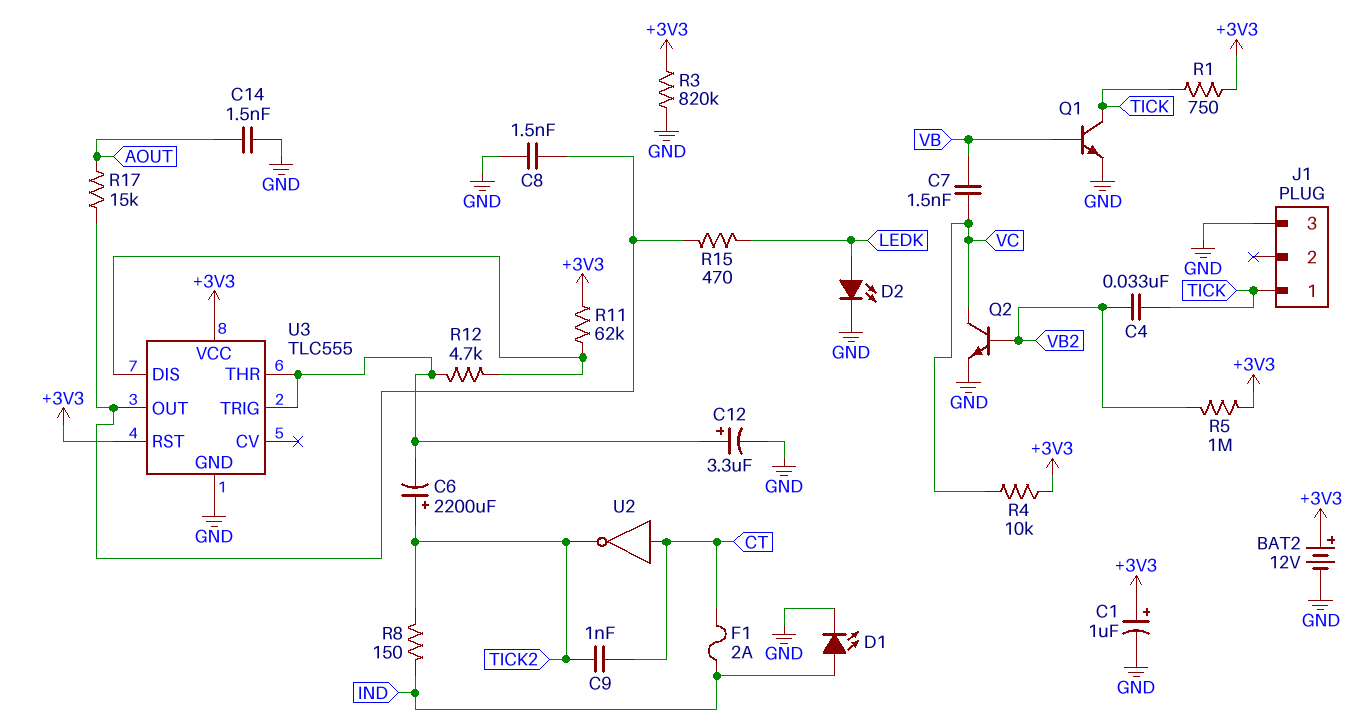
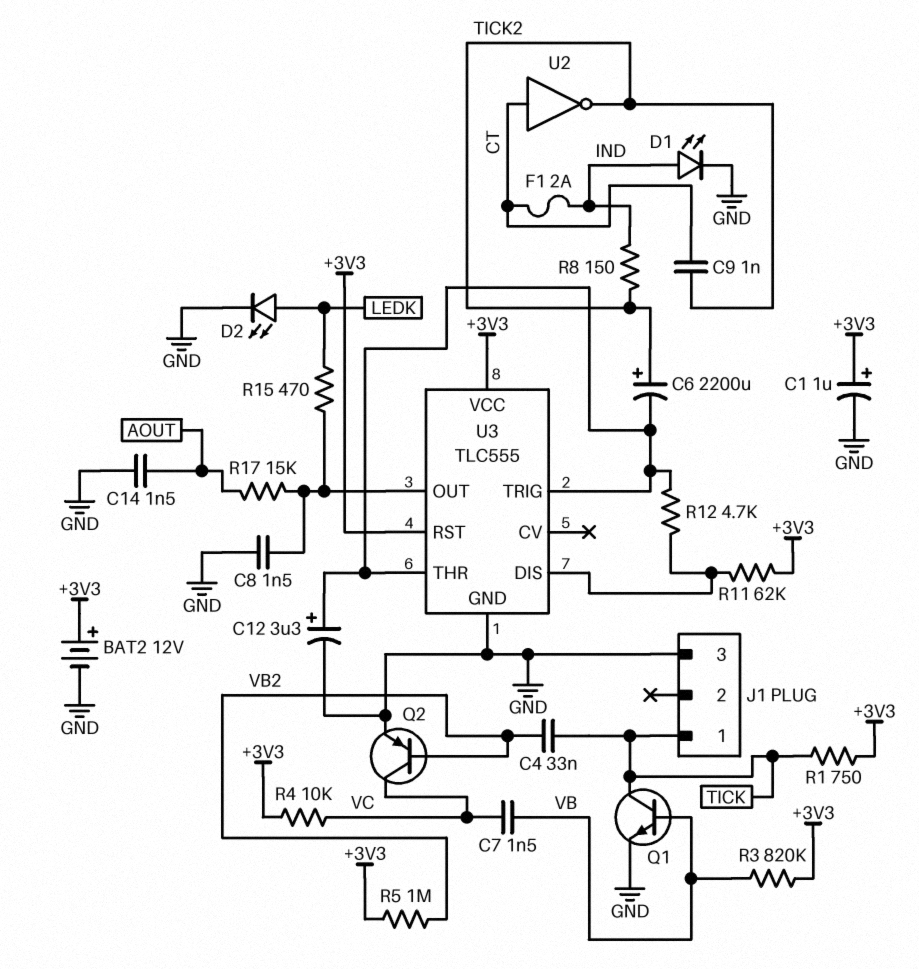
Q2: NPN (B VB2, C VC, E GND) -> PNP (B VB2, C VC, E GND)
R3: 820k (+3V3, GND) -> 820k (+3V3, VB)

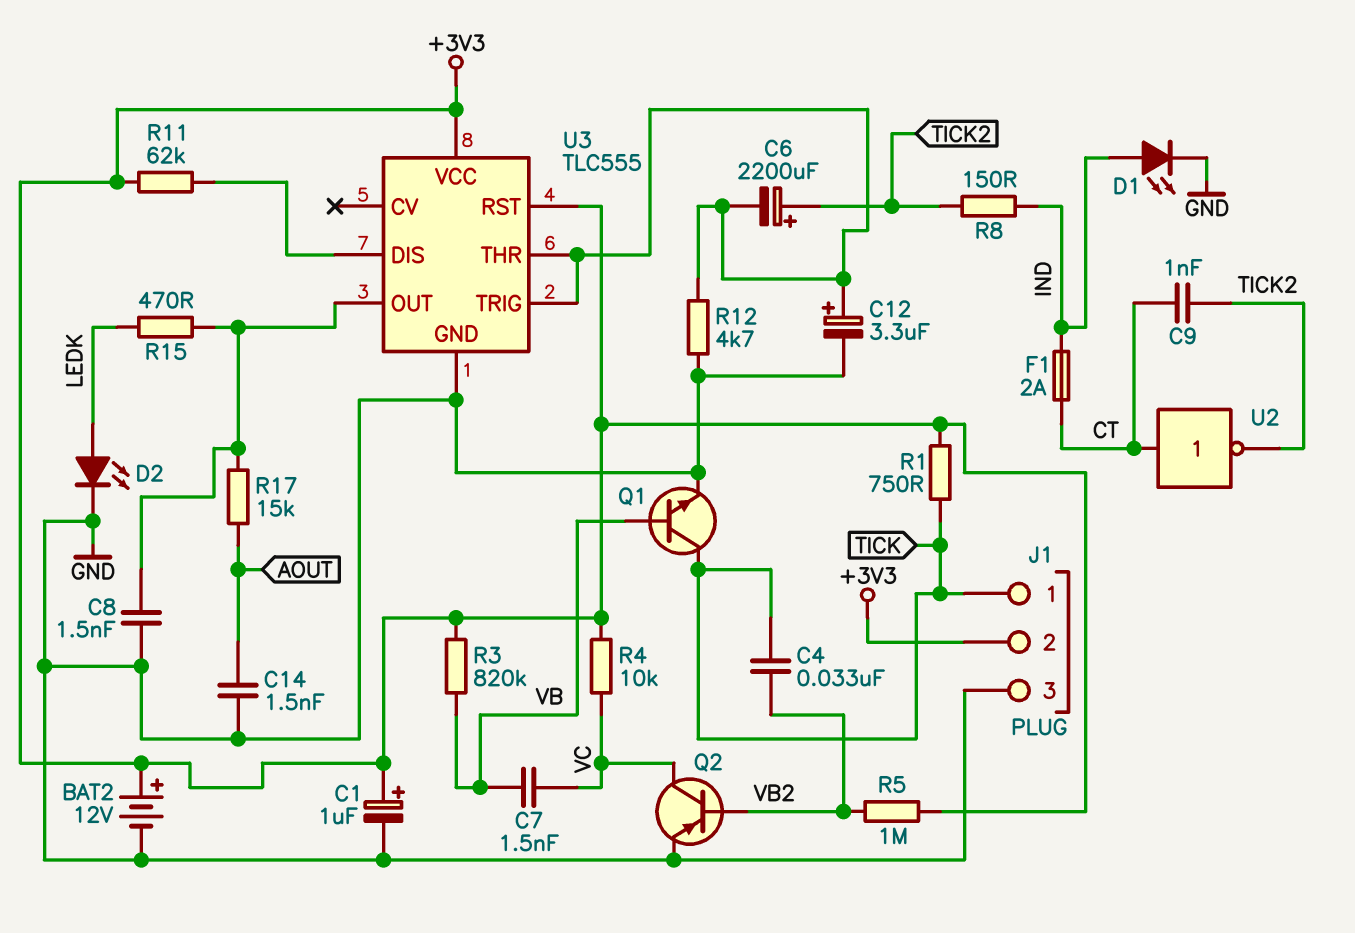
J1 pin 2: none -> +3V3
R12: 4.7k (U3/DIS, U3/THR) -> 4.7k (GND, U3/THR)

